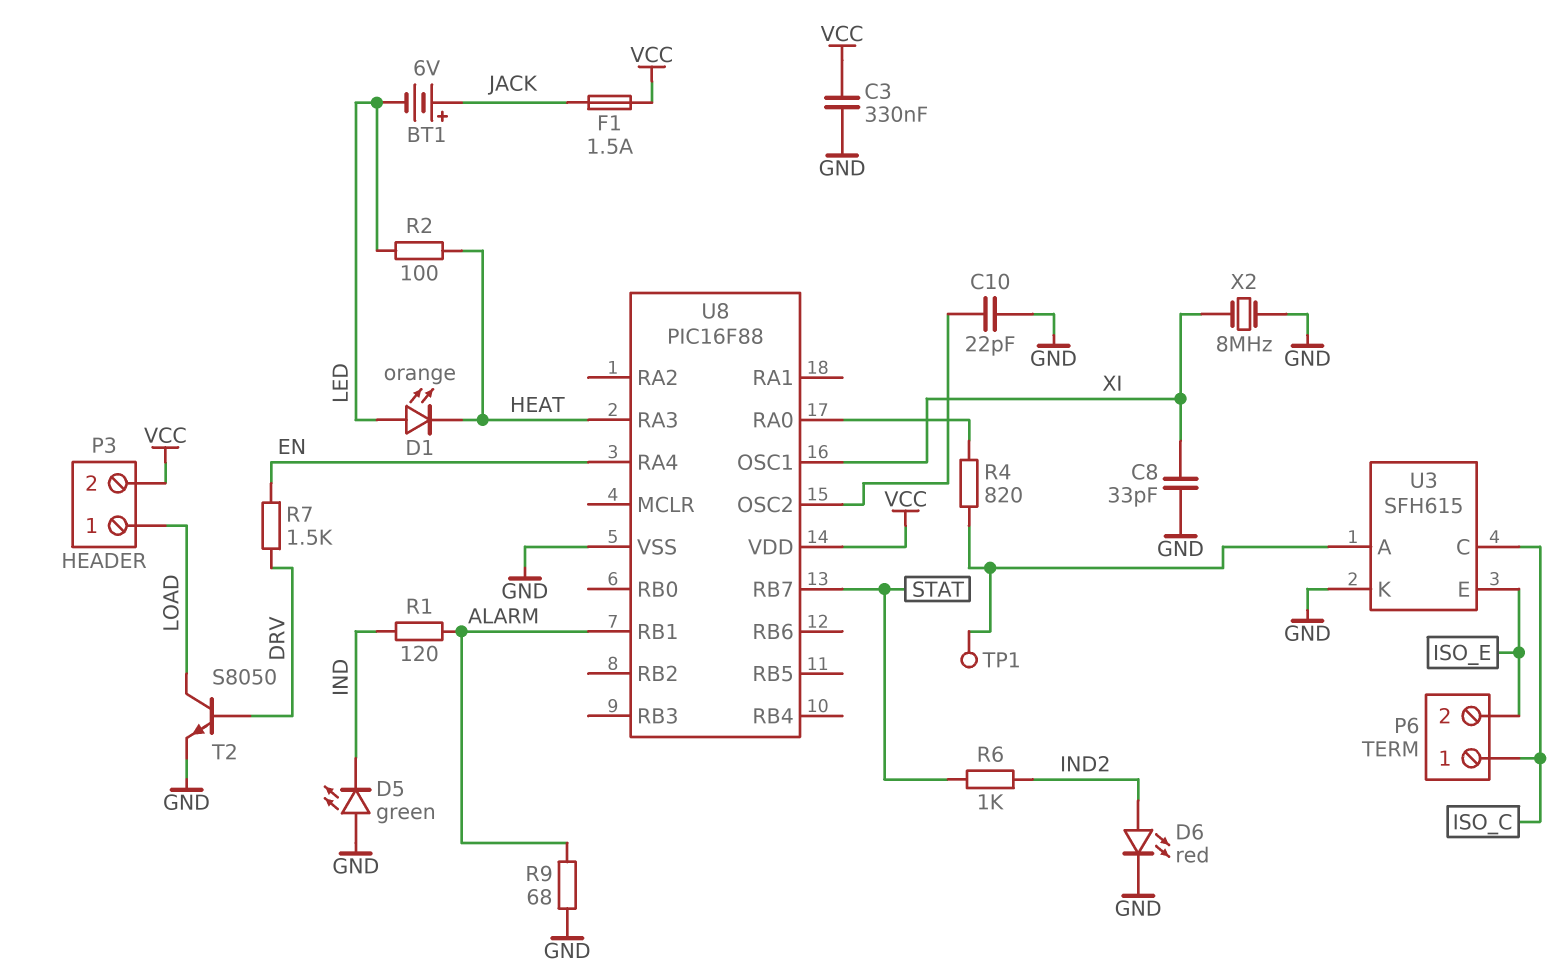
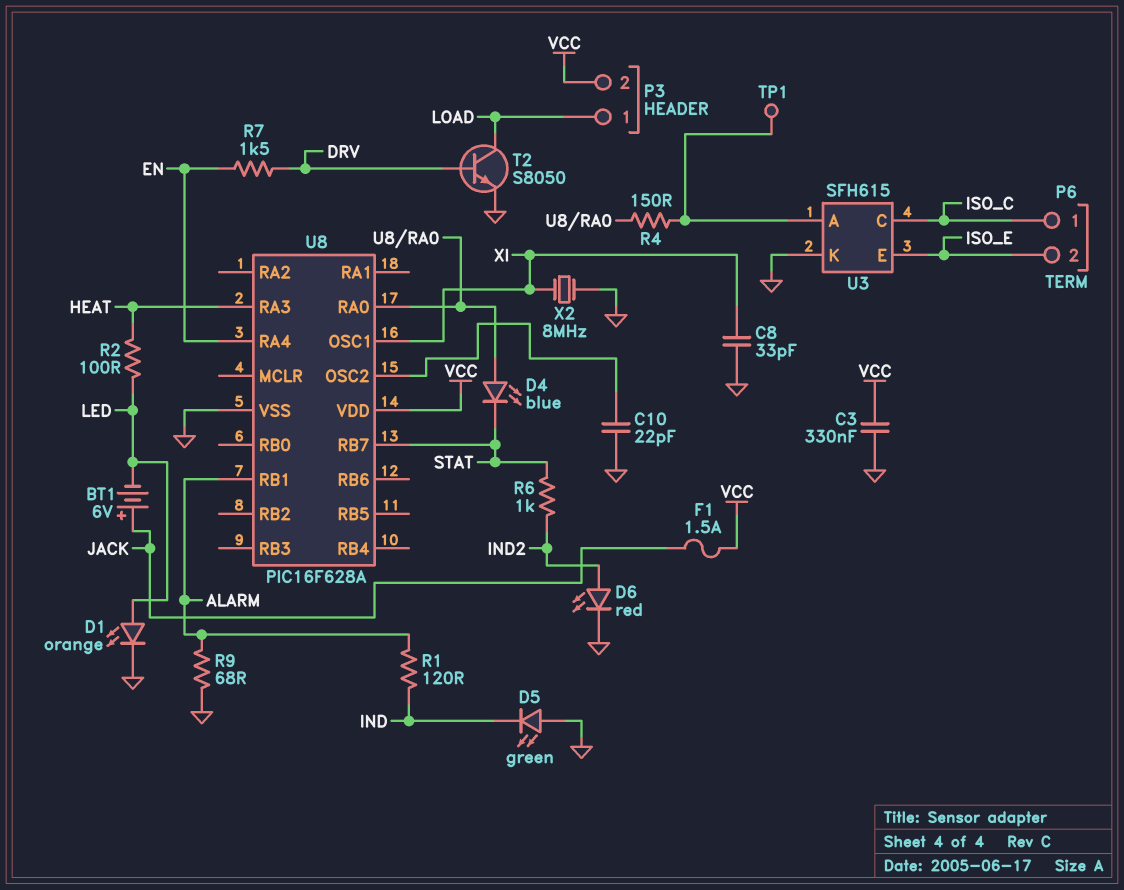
D1: LED orange (A LED, K HEAT) -> LED orange (A LED, K GND)
D4: none -> LED blue (A U8/RA0, K STAT)
R4: 820 (U3/A, U8/RA0) -> 150 (U3/A, U8/RA0)
U8: PIC16F88 -> PIC16F628A

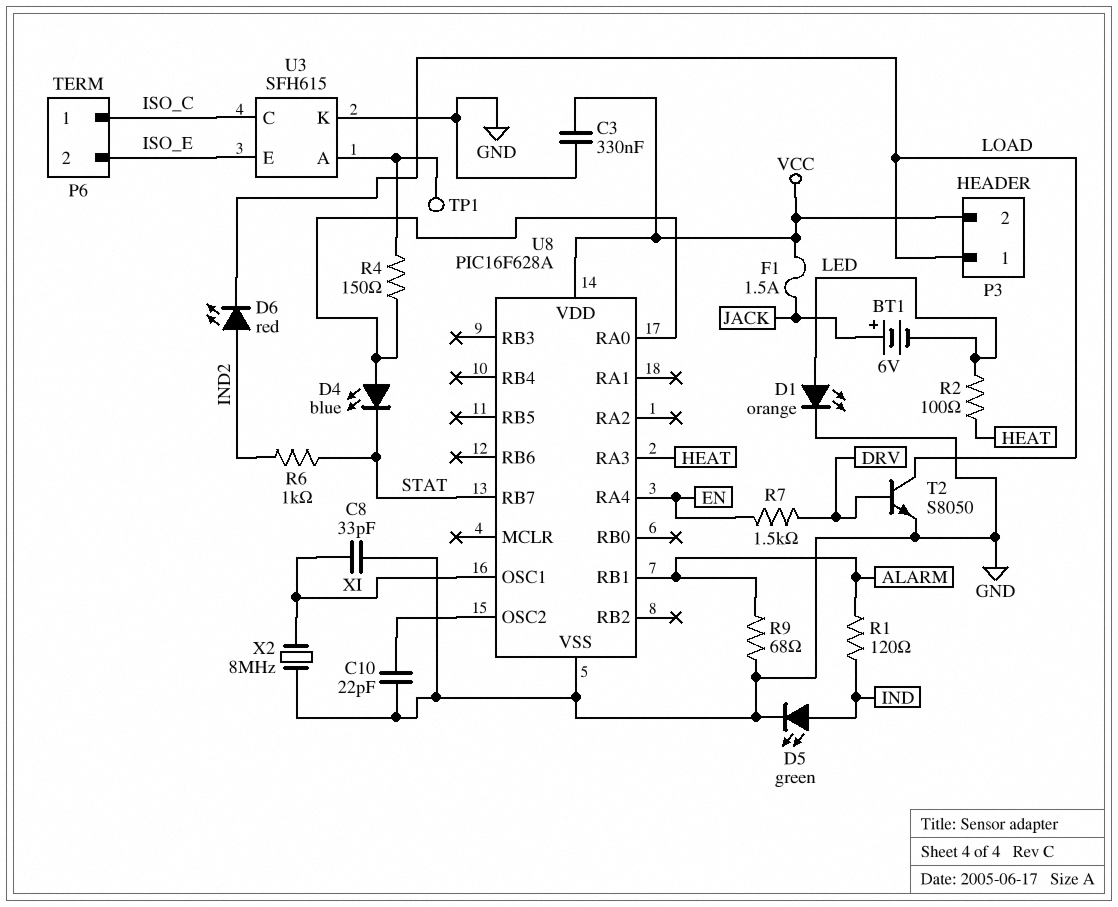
D5: LED green (A GND, K IND) -> LED green (A IND, K GND)
D6: LED red (A IND2, K GND) -> LED red (A IND2, K LOAD)

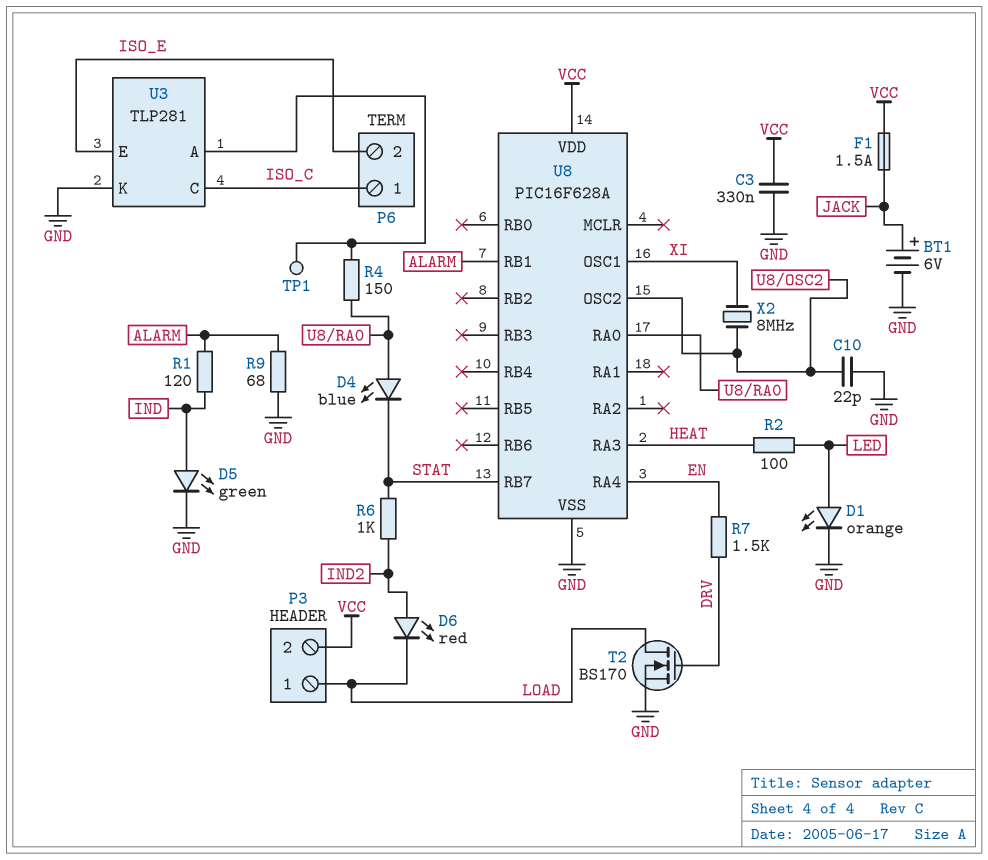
BT1: 6V (plus JACK, minus LED) -> 6V (plus JACK, minus GND)
C8: 33pF (GND, XI) -> none
T2: NPN S8050 (B DRV, C LOAD, E GND) -> NMOS BS170 (G DRV, D LOAD, S GND)
U3: SFH615 -> TLP281
X2: 8MHz (GND, XI) -> 8MHz (U8/OSC2, XI)

